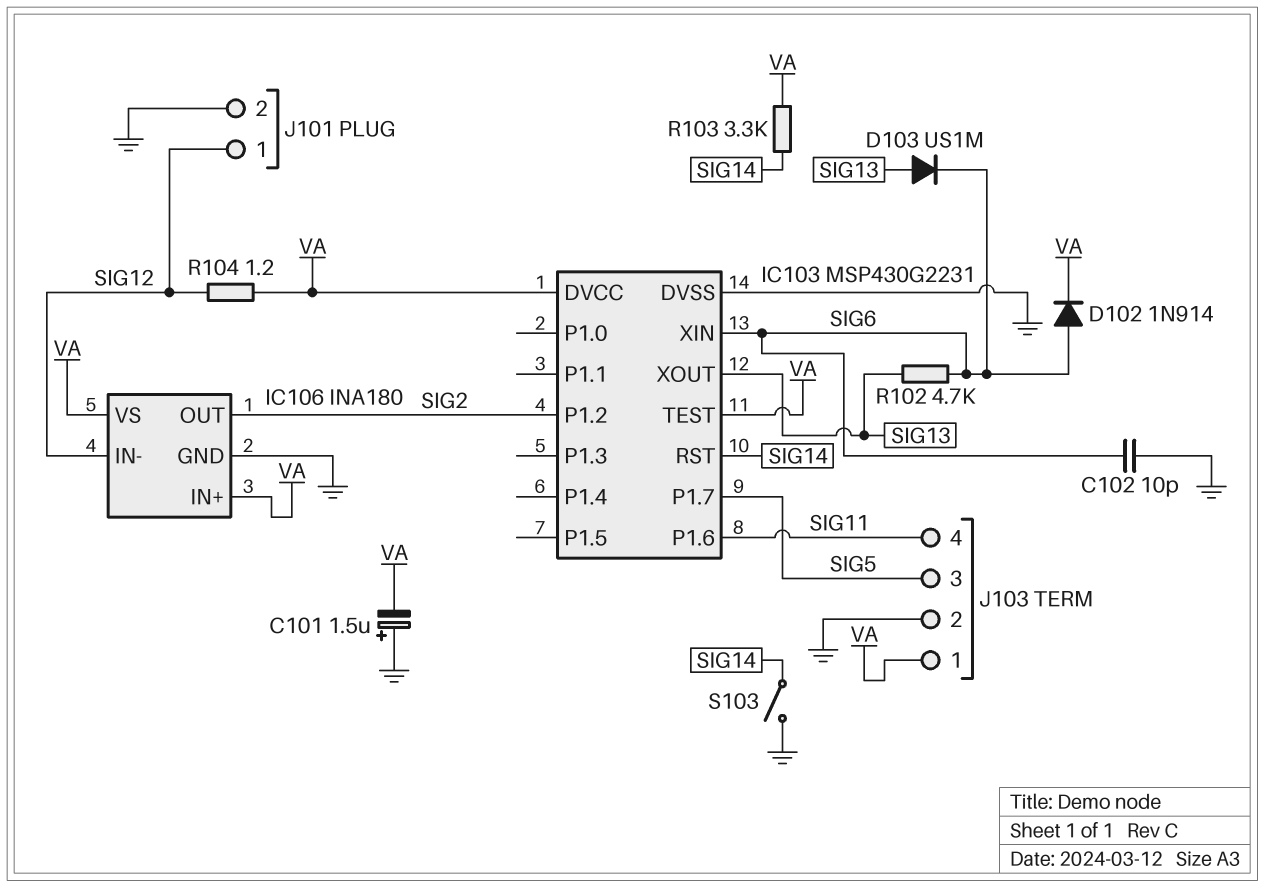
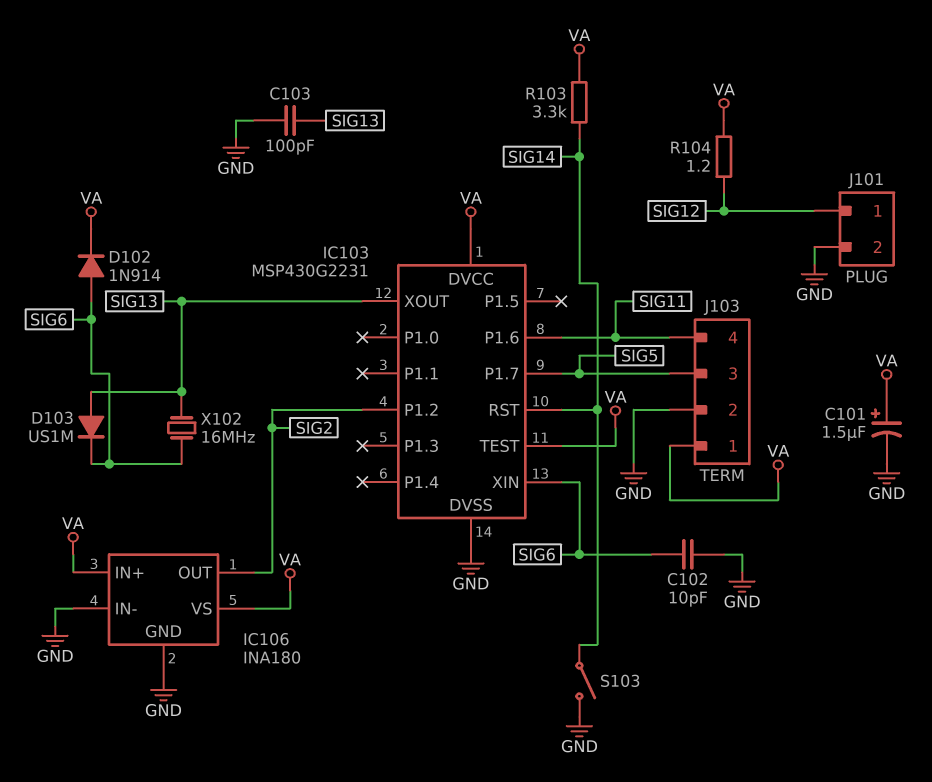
C101: 1.5uF (plus GND, minus VA) -> 1.5uF (plus VA, minus GND)
C103: none -> 100pF (GND, SIG13)
IC106 pin IN-: SIG12 -> GND
R102: 4.7k (SIG6, SIG13) -> none
X102: none -> 16MHz (SIG6, SIG13)

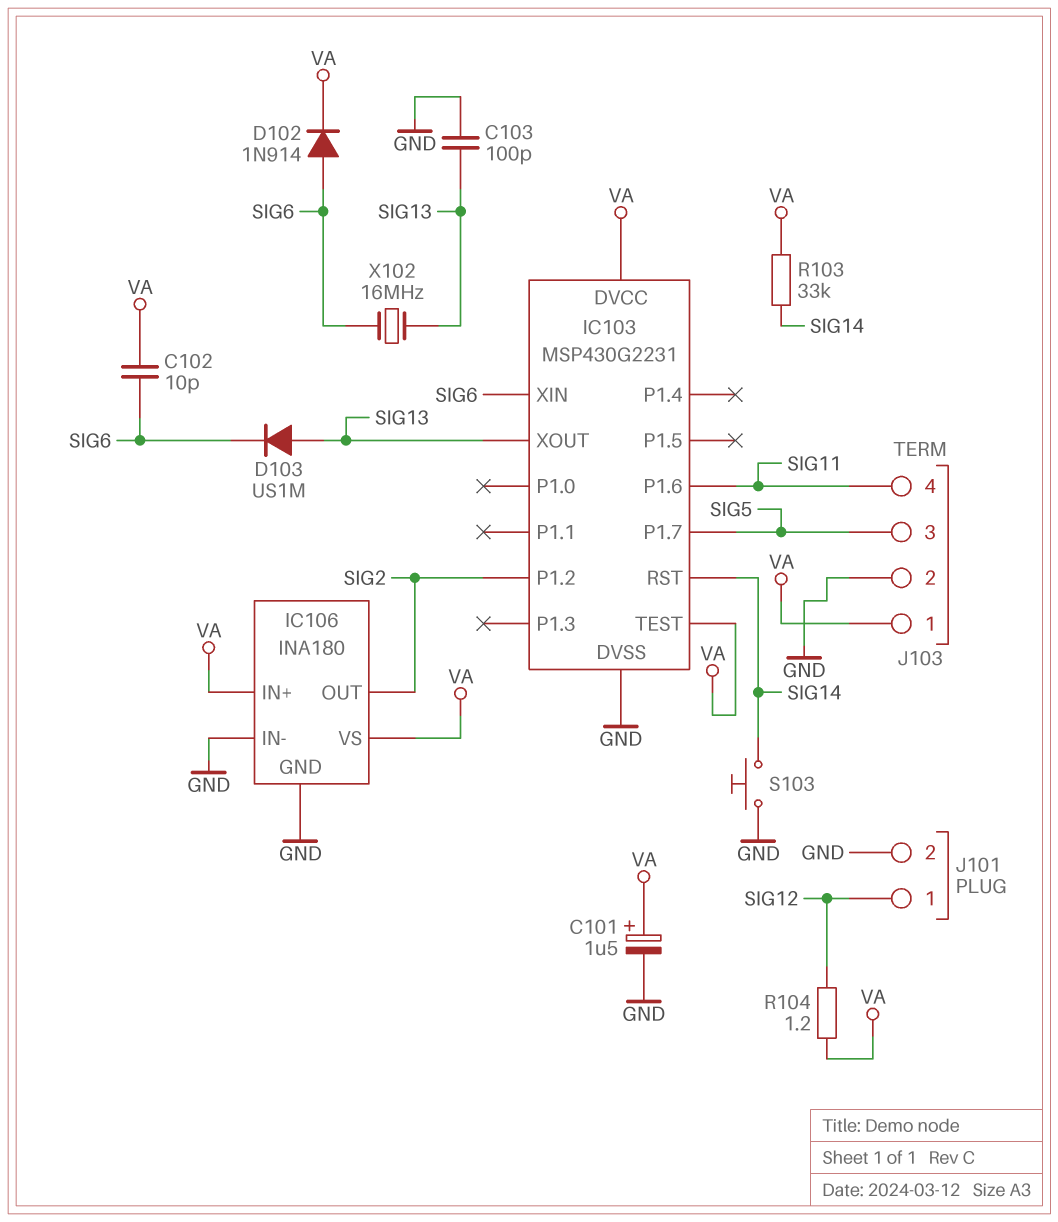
C102: 10pF (GND, SIG6) -> 10pF (SIG6, VA)
R103: 3.3k (SIG14, VA) -> 33k (SIG14, VA)
S103: switch (GND, SIG14) -> button (GND, SIG14)

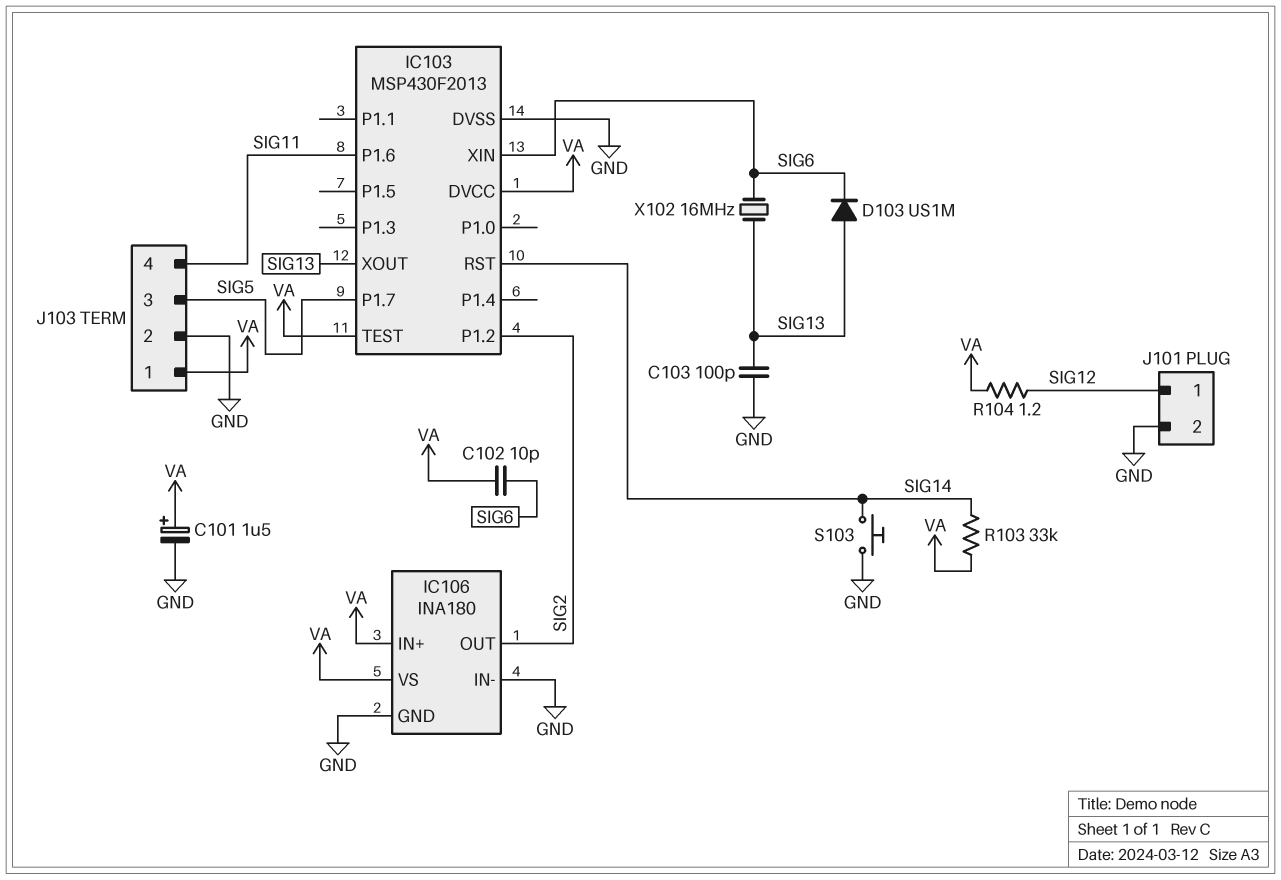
D102: diode 1N914 (A SIG6, K VA) -> none
IC103: MSP430G2231 -> MSP430F2013

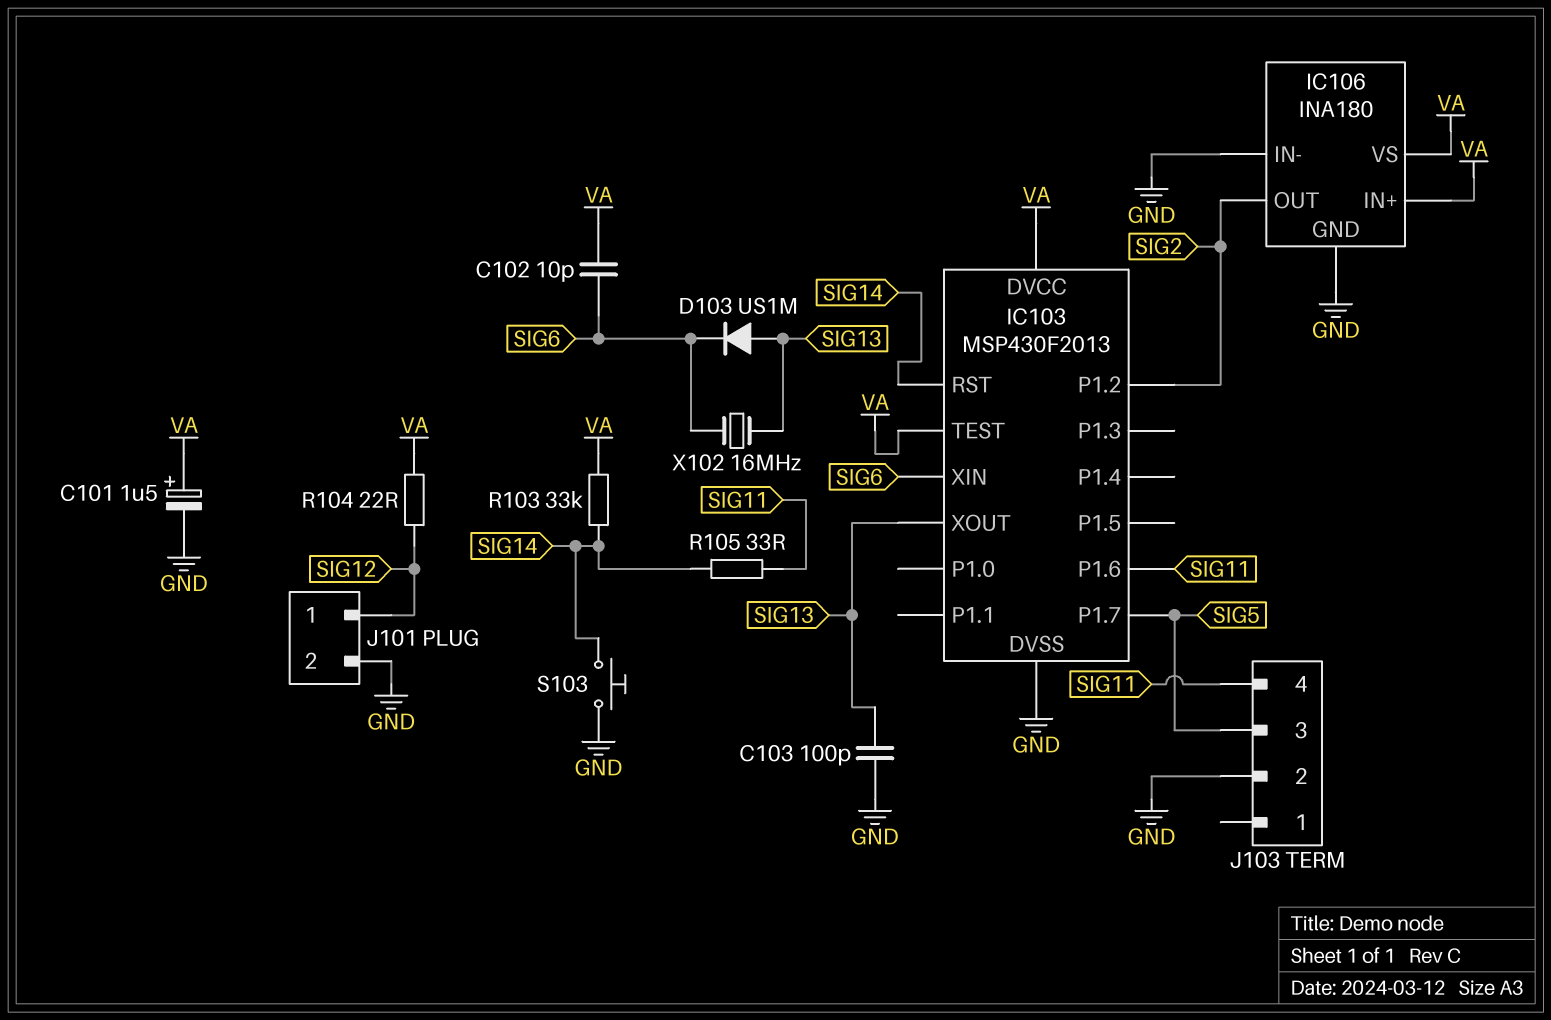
J103 pin 1: VA -> none
R104: 1.2 (SIG12, VA) -> 22 (SIG12, VA)
R105: none -> 33 (SIG11, SIG14)

